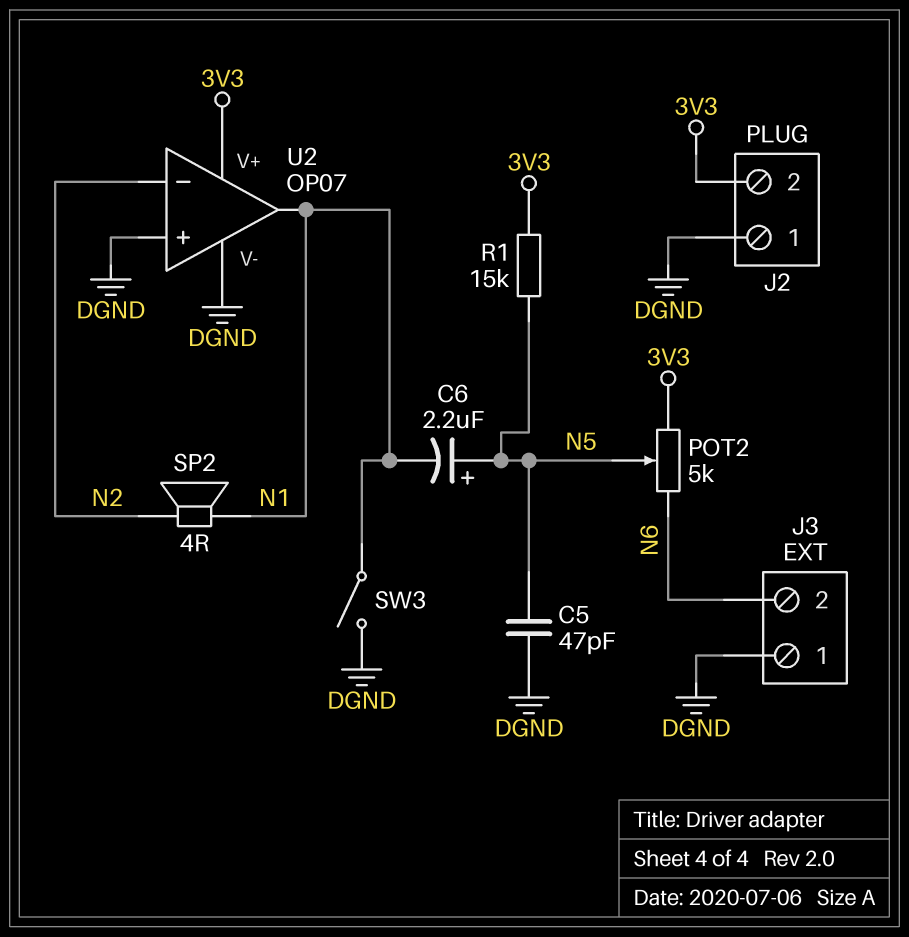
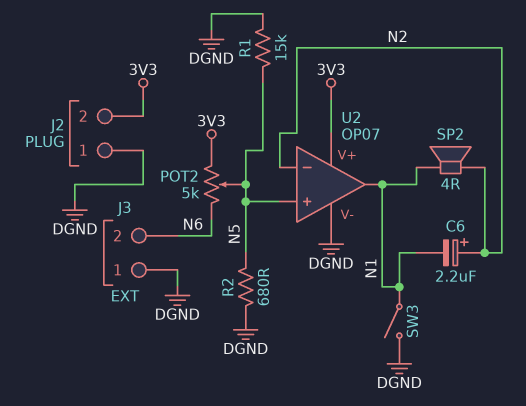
C5: 47pF (DGND, N5) -> none
C6: 2.2uF (plus N5, minus N1) -> 2.2uF (plus N2, minus N1)
R1: 15k (3V3, N5) -> 15k (DGND, N5)
R2: none -> 680 (DGND, N5)
U2 pin in+: DGND -> N5

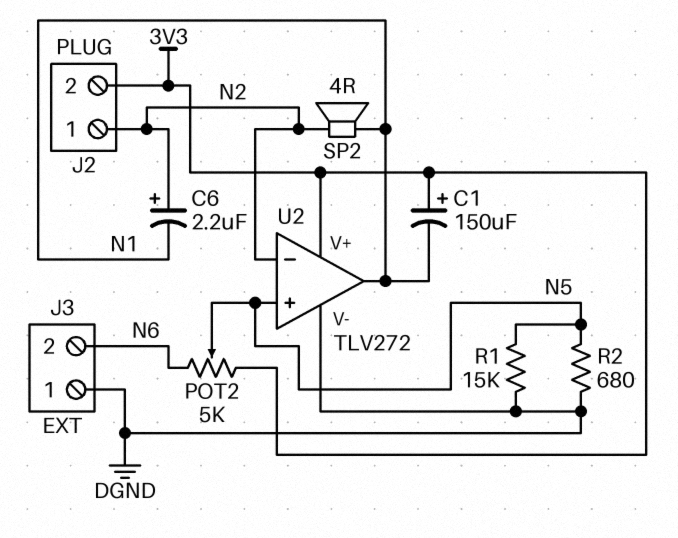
C1: none -> 150uF (plus 3V3, minus N1)
J2 pin 1: DGND -> N2
SW3: switch (DGND, N1) -> none
U2: OP07 -> TLV272

